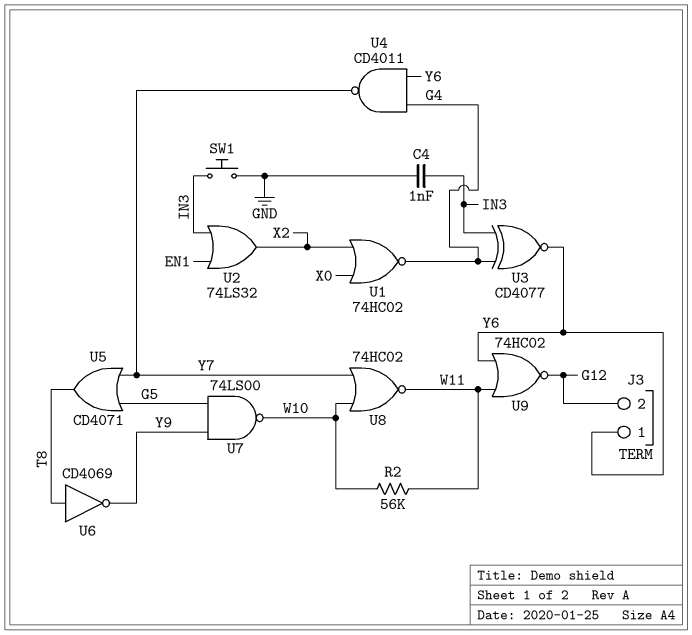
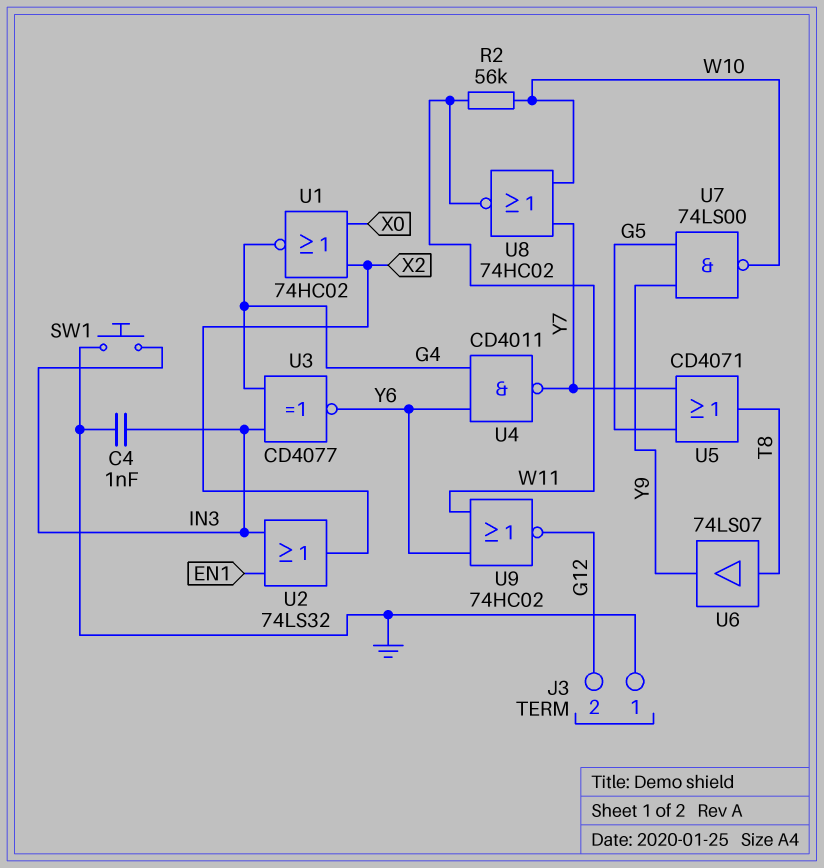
J3 pin 1: Y6 -> GND
U6: NOT CD4069 (in T8, out Y9) -> buffer 74LS07 (in T8, out Y9)

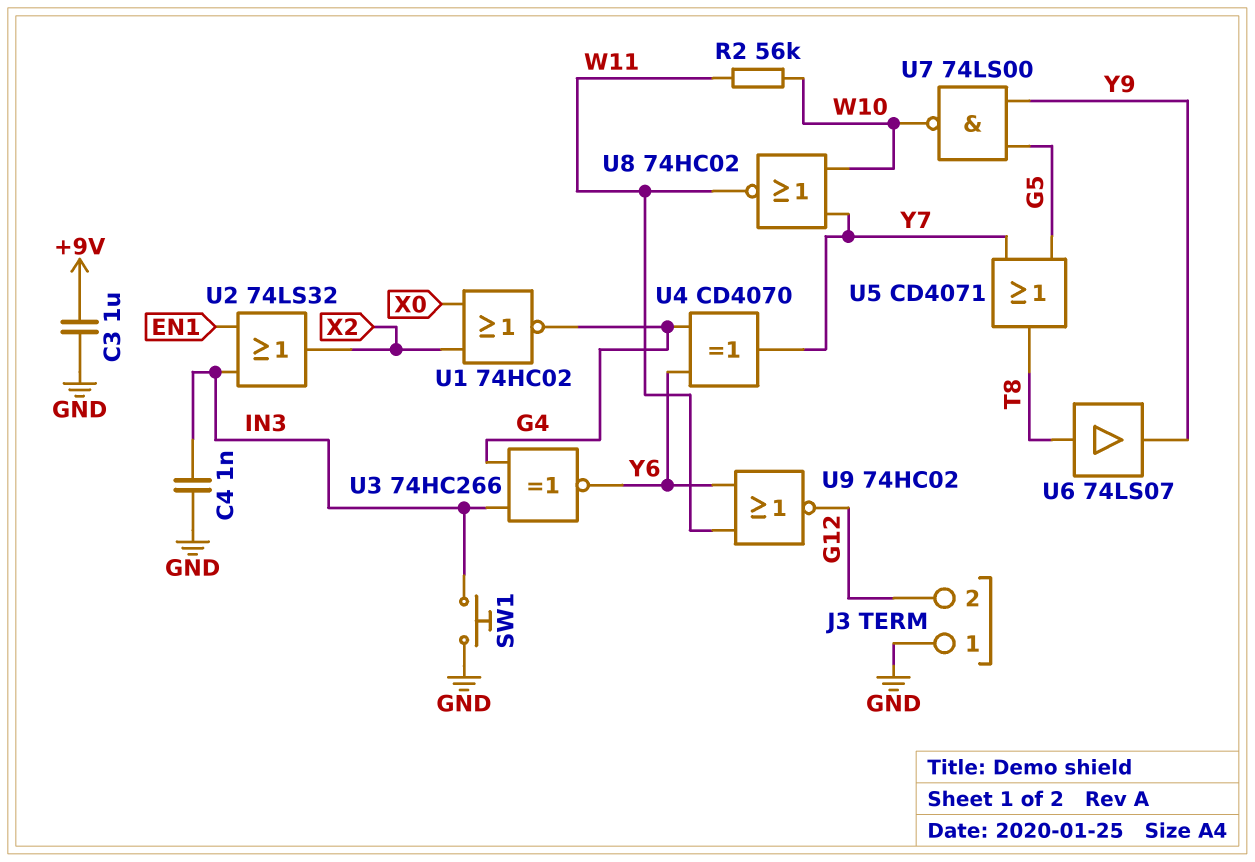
C3: none -> 1uF (+9V, GND)
U3: XNOR CD4077 (in G4, in IN3, out Y6) -> XNOR 74HC266 (in G4, in IN3, out Y6)
U4: NAND CD4011 (in G4, in Y6, out Y7) -> XOR CD4070 (in G4, in Y6, out Y7)

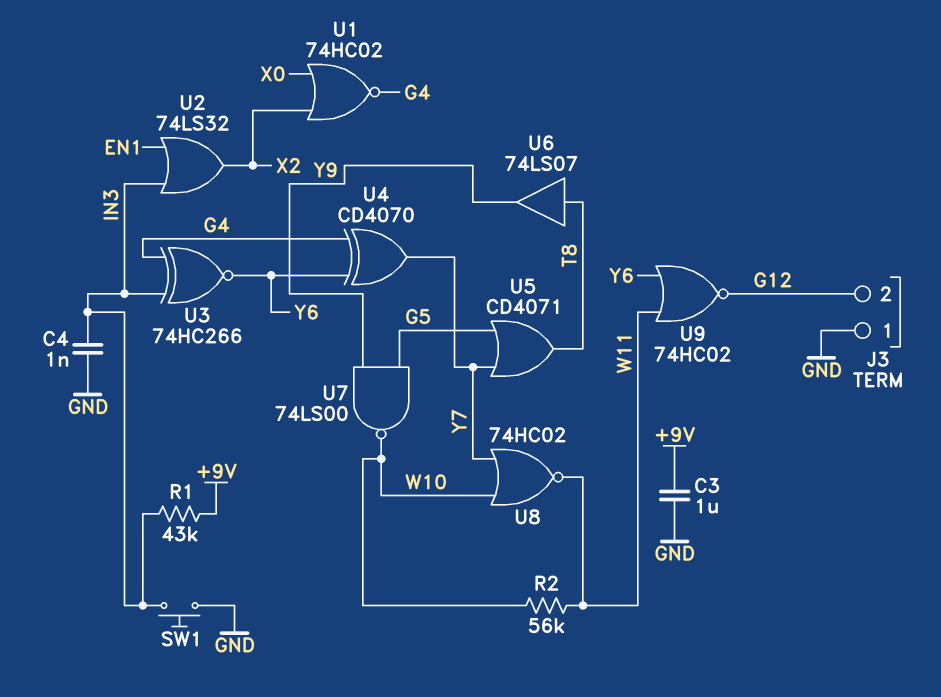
R1: none -> 43k (+9V, IN3)

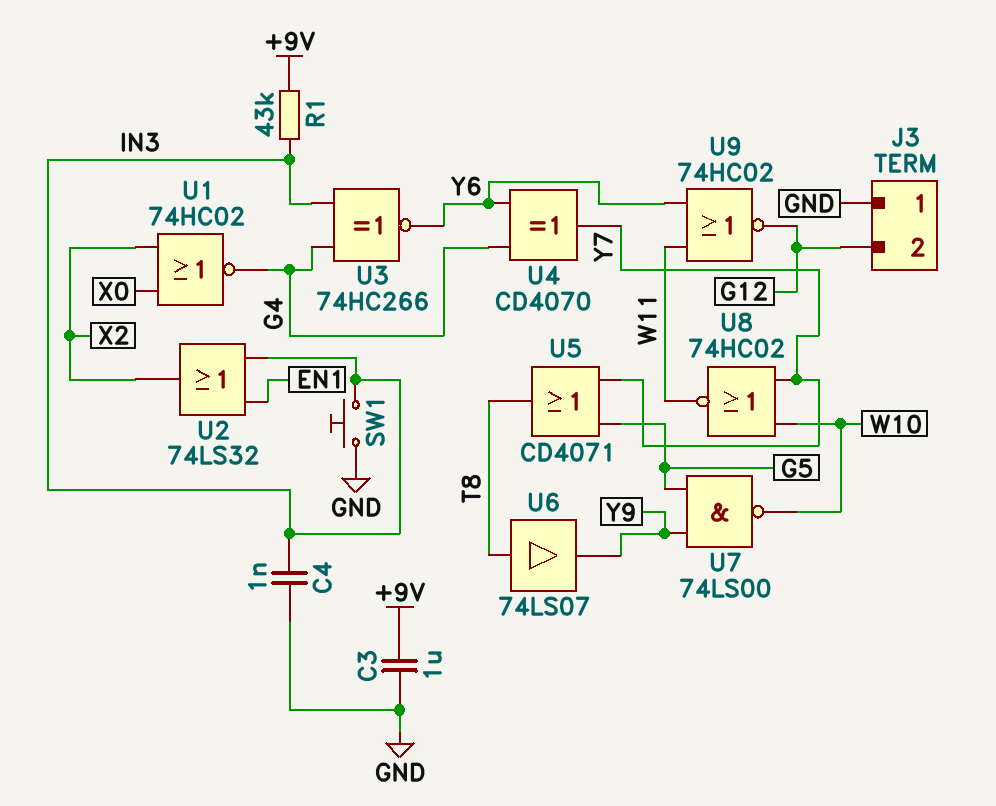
R2: 56k (W10, W11) -> none

